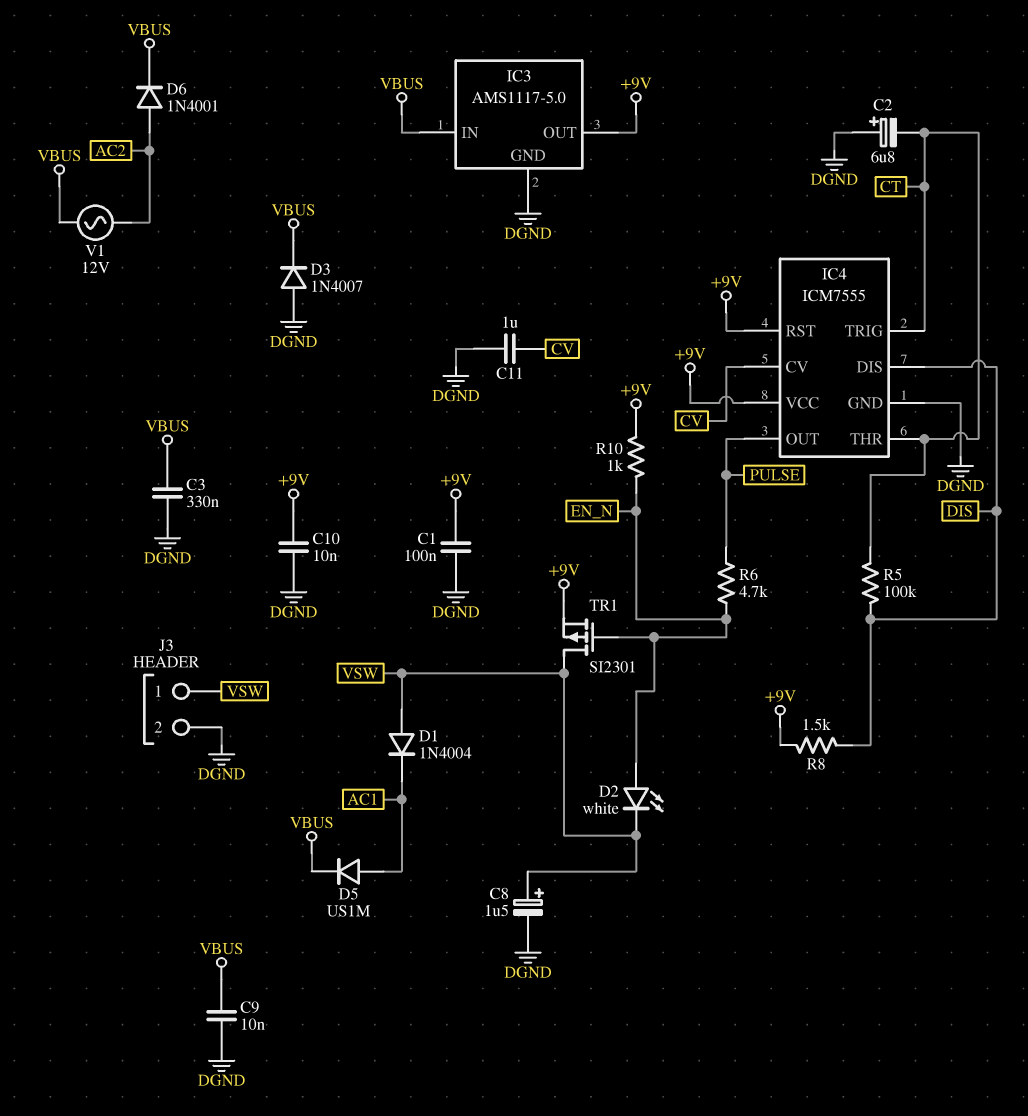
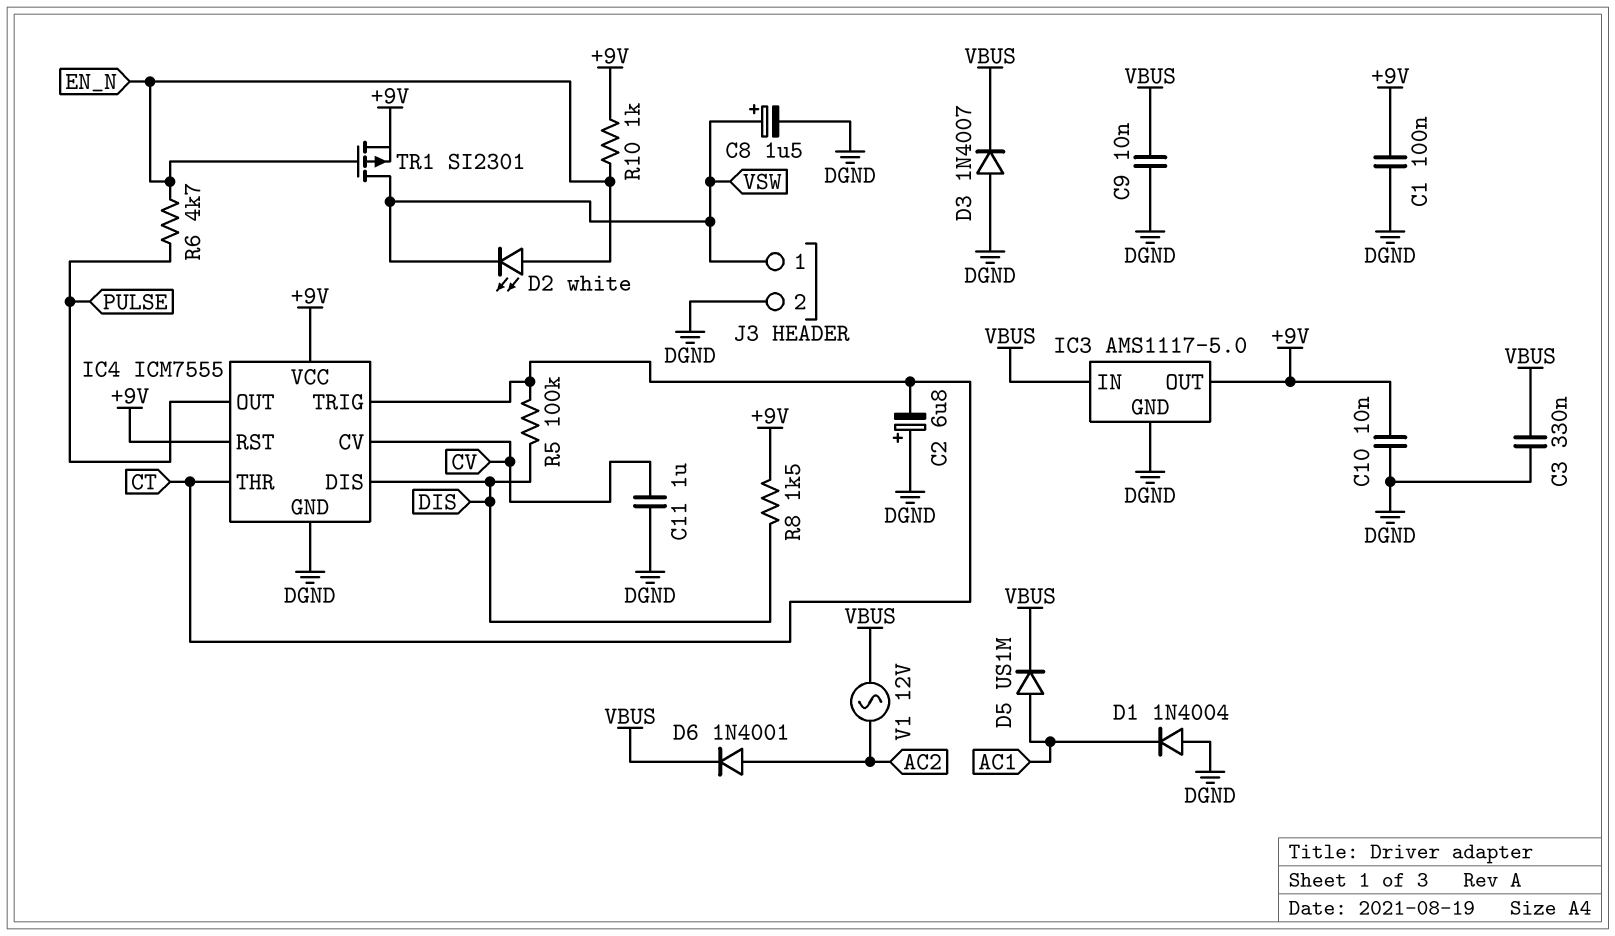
D1: diode 1N4004 (A VSW, K AC1) -> diode 1N4004 (A DGND, K AC1)

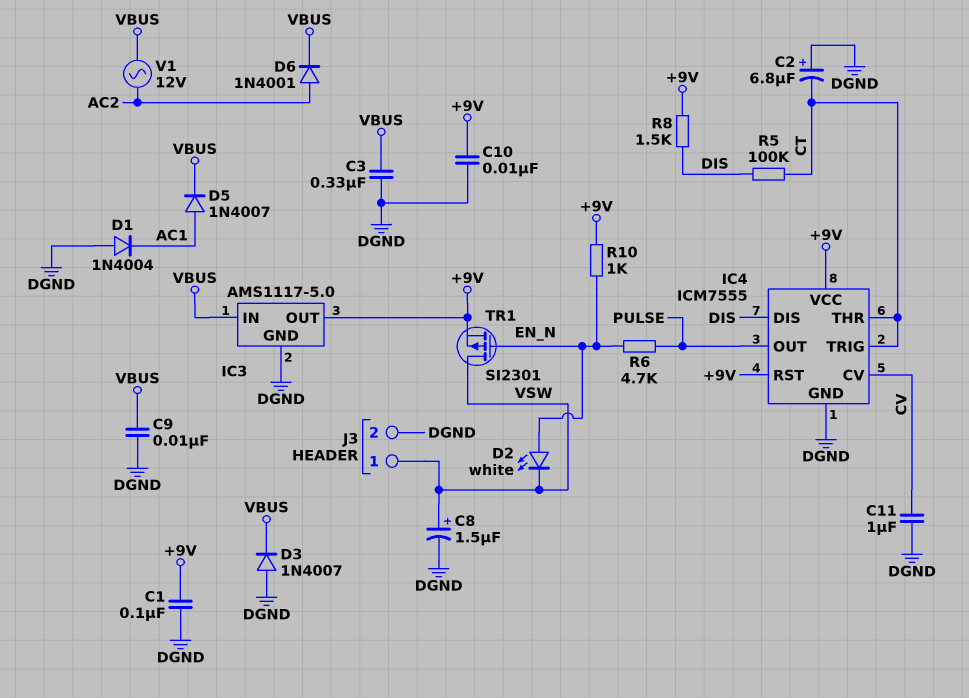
D5: diode US1M (A AC1, K VBUS) -> diode 1N4007 (A AC1, K VBUS)

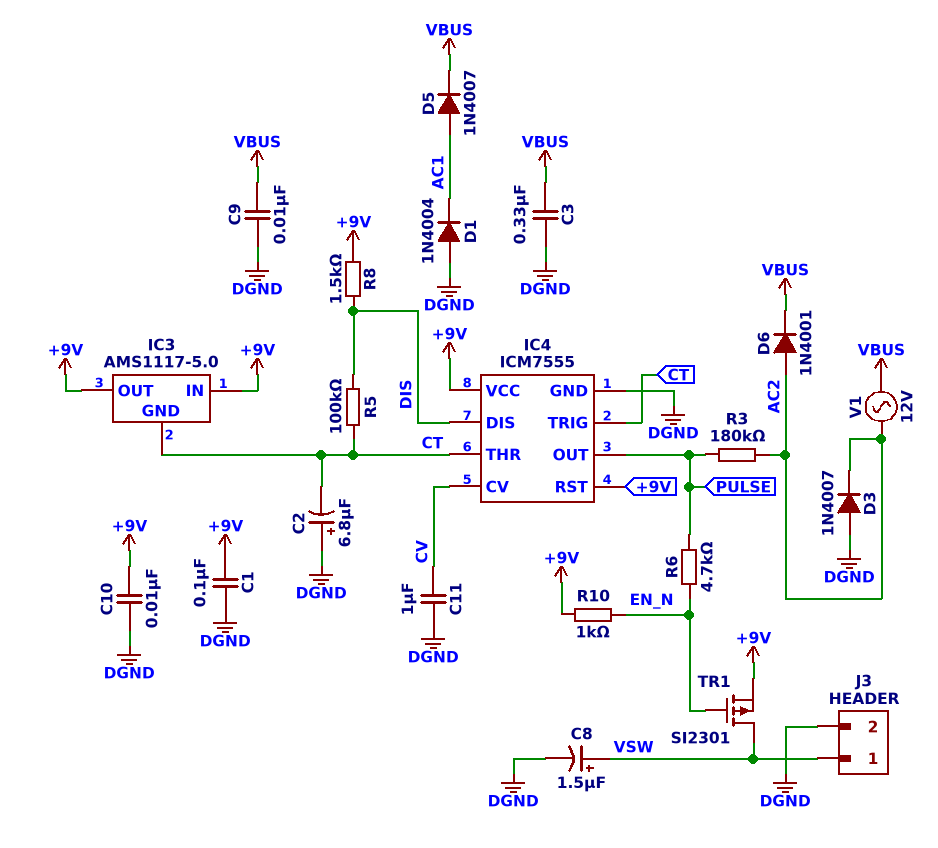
D2: LED white (A EN_N, K VSW) -> none
D3: diode 1N4007 (A DGND, K VBUS) -> diode 1N4007 (A DGND, K AC2)
IC3 pin GND: DGND -> CT
IC3 pin IN: VBUS -> +9V
R3: none -> 180k (AC2, PULSE)

